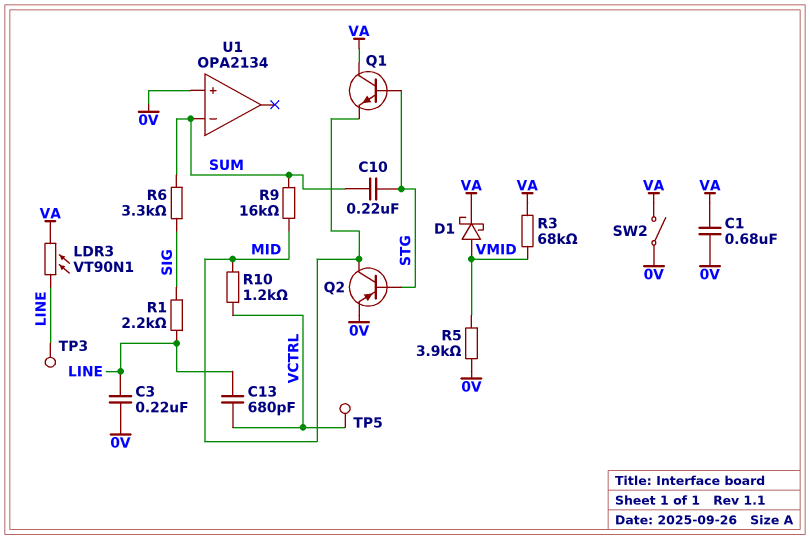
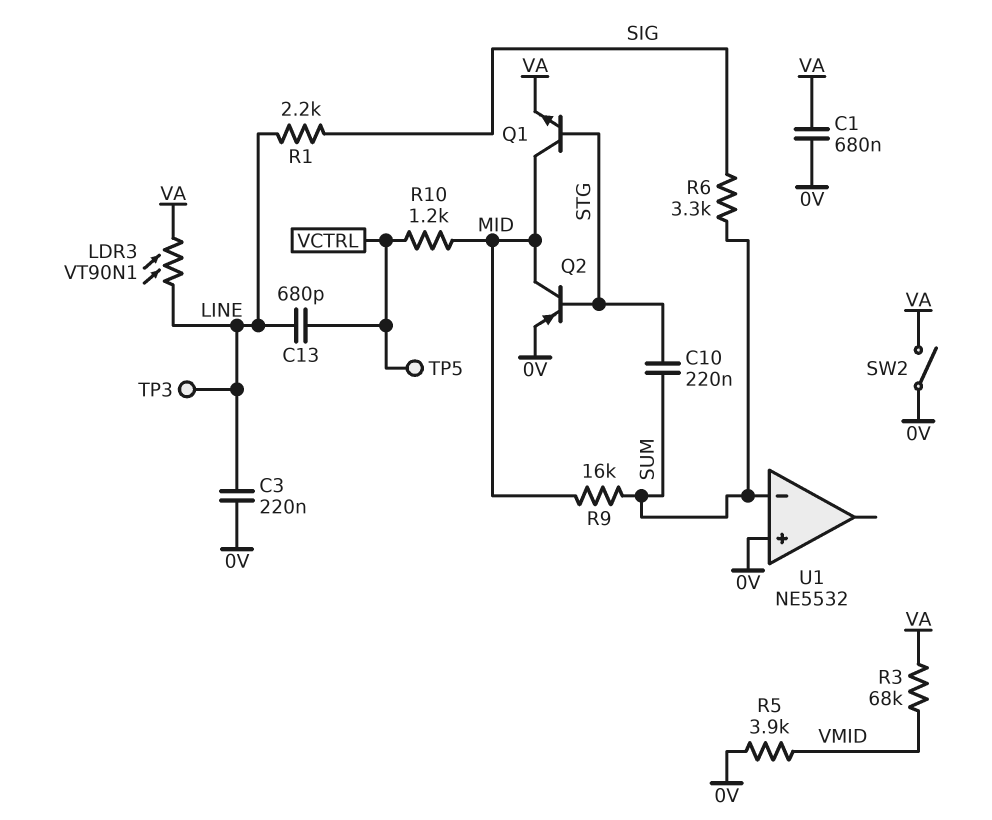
D1: schottky (A VMID, K VA) -> none
Q1: NPN (B STG, C VA, E MID) -> NPN (B STG, C MID, E VA)
U1: OPA2134 -> NE5532

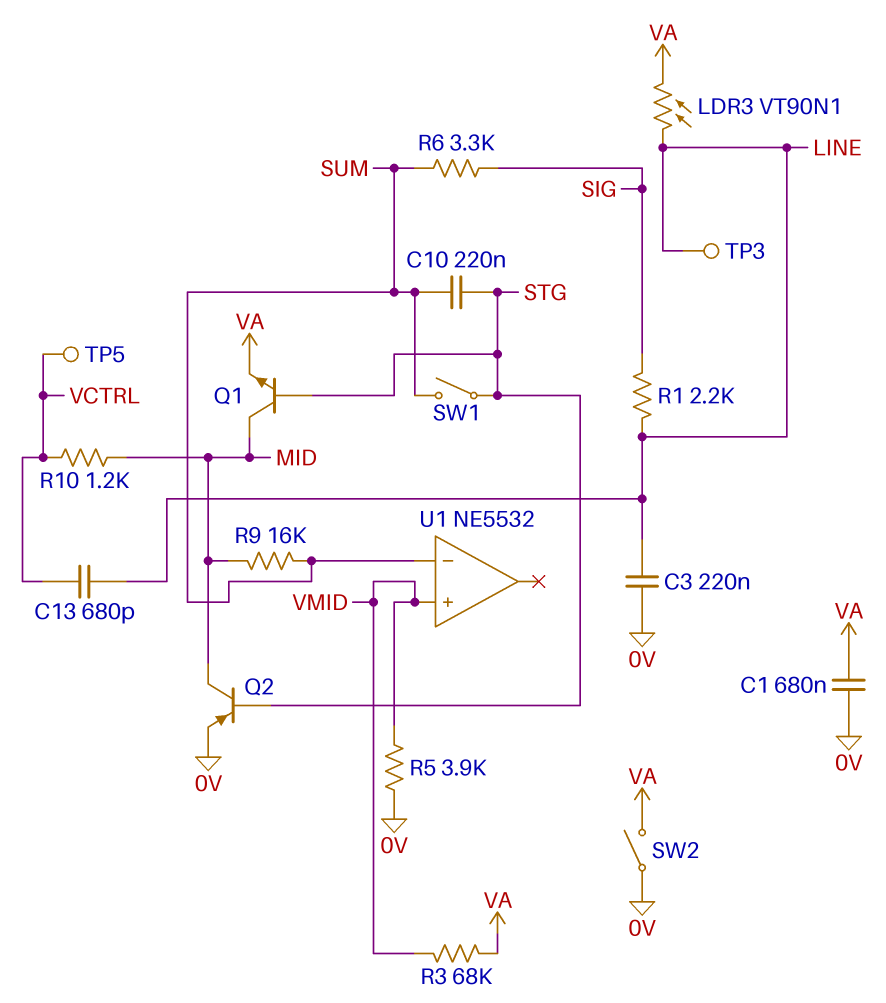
SW1: none -> switch (STG, SUM)
U1 pin in+: 0V -> VMID

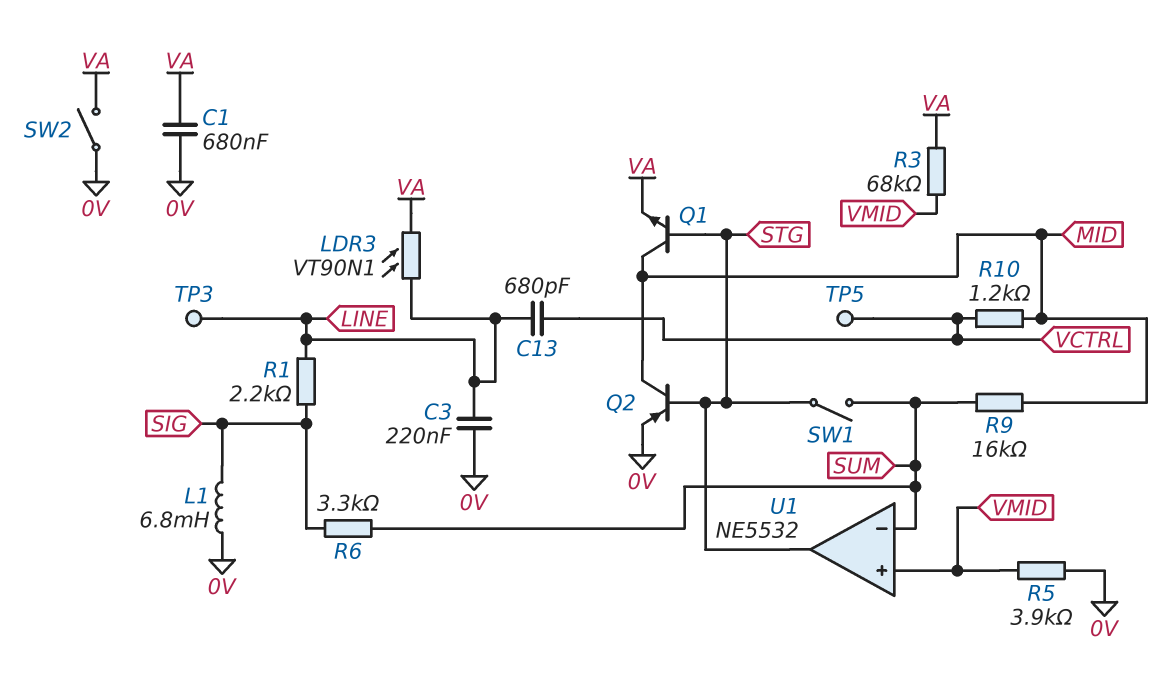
C10: 220nF (STG, SUM) -> none
L1: none -> 6.8mH (0V, SIG)
U1 pin out: none -> STG

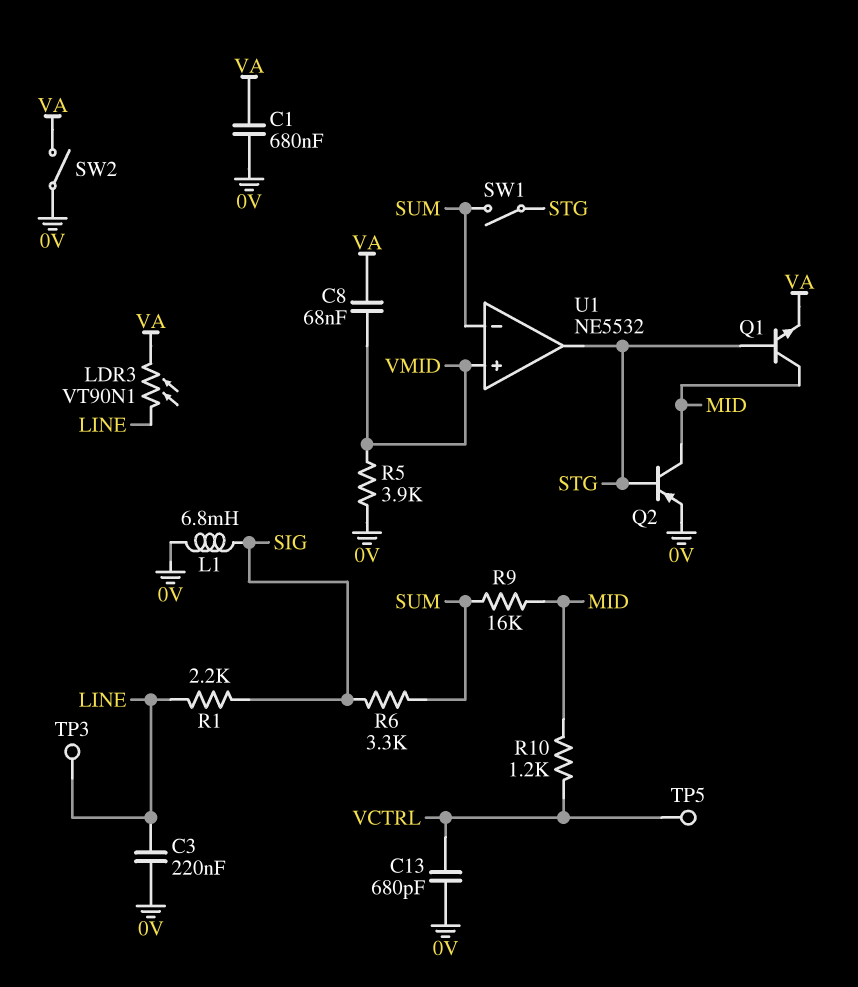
C8: none -> 68nF (VA, VMID)
C13: 680pF (LINE, VCTRL) -> 680pF (0V, VCTRL)
R3: 68k (VA, VMID) -> none

